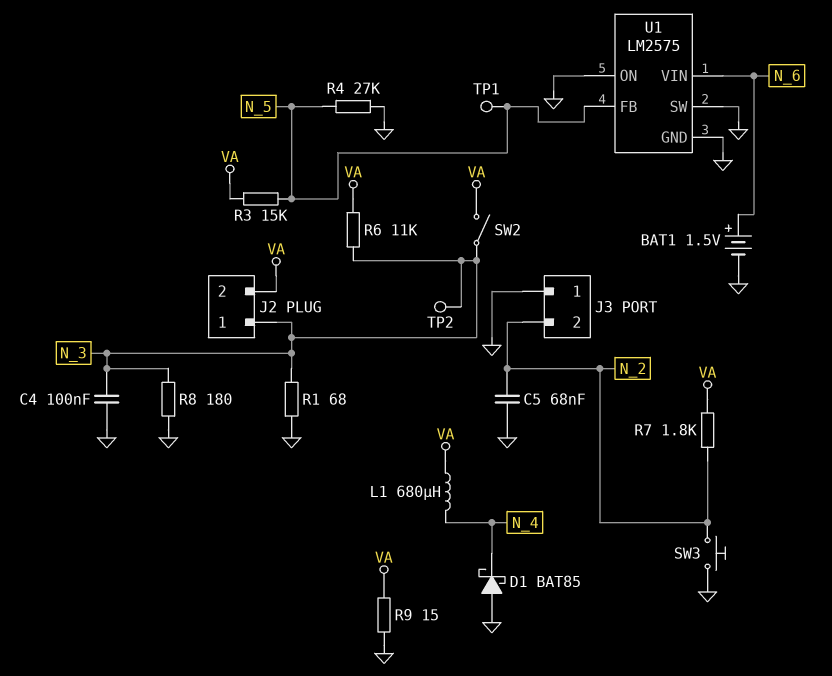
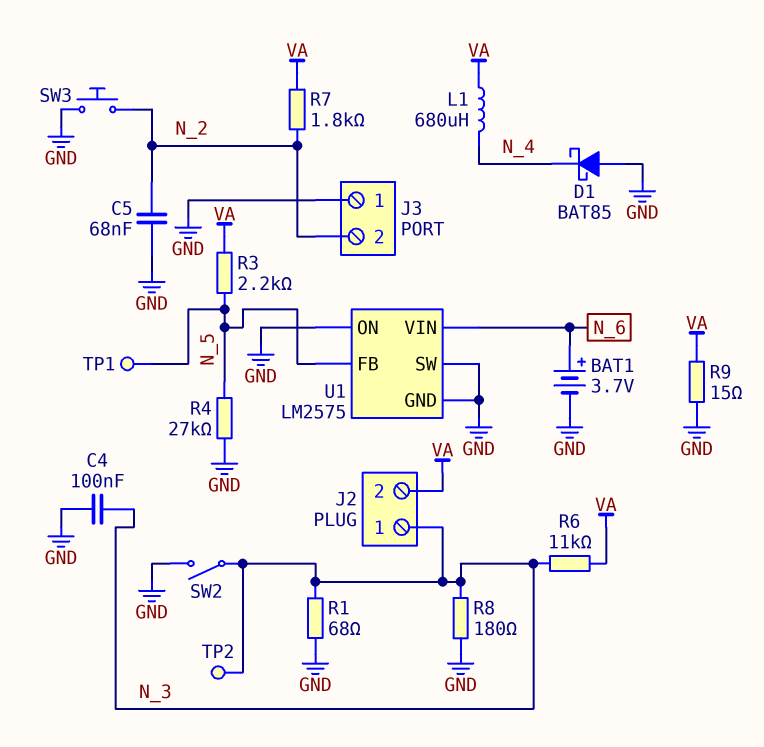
BAT1: 1.5V (plus N_6, minus GND) -> 3.7V (plus N_6, minus GND)
R3: 15k (N_5, VA) -> 2.2k (N_5, VA)
SW2: switch (N_3, VA) -> switch (GND, N_3)

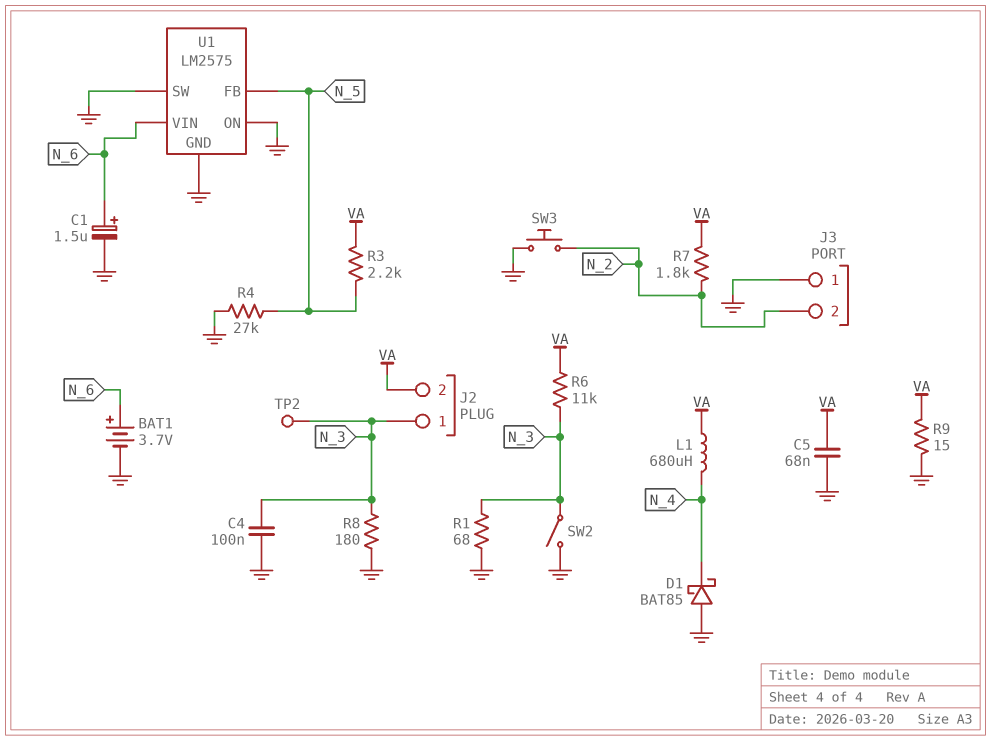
C1: none -> 1.5uF (plus N_6, minus GND)
C5: 68nF (GND, N_2) -> 68nF (GND, VA)
TP1: test point (N_5) -> none

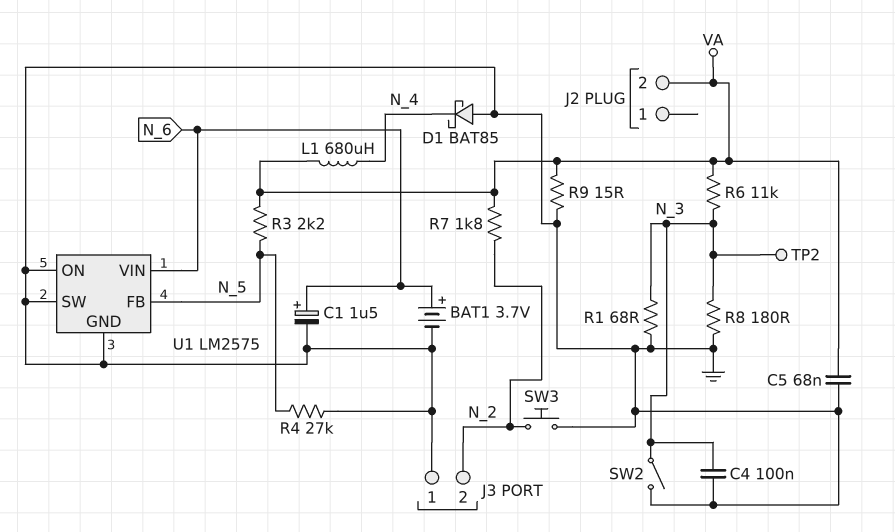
J2 pin 1: N_3 -> none

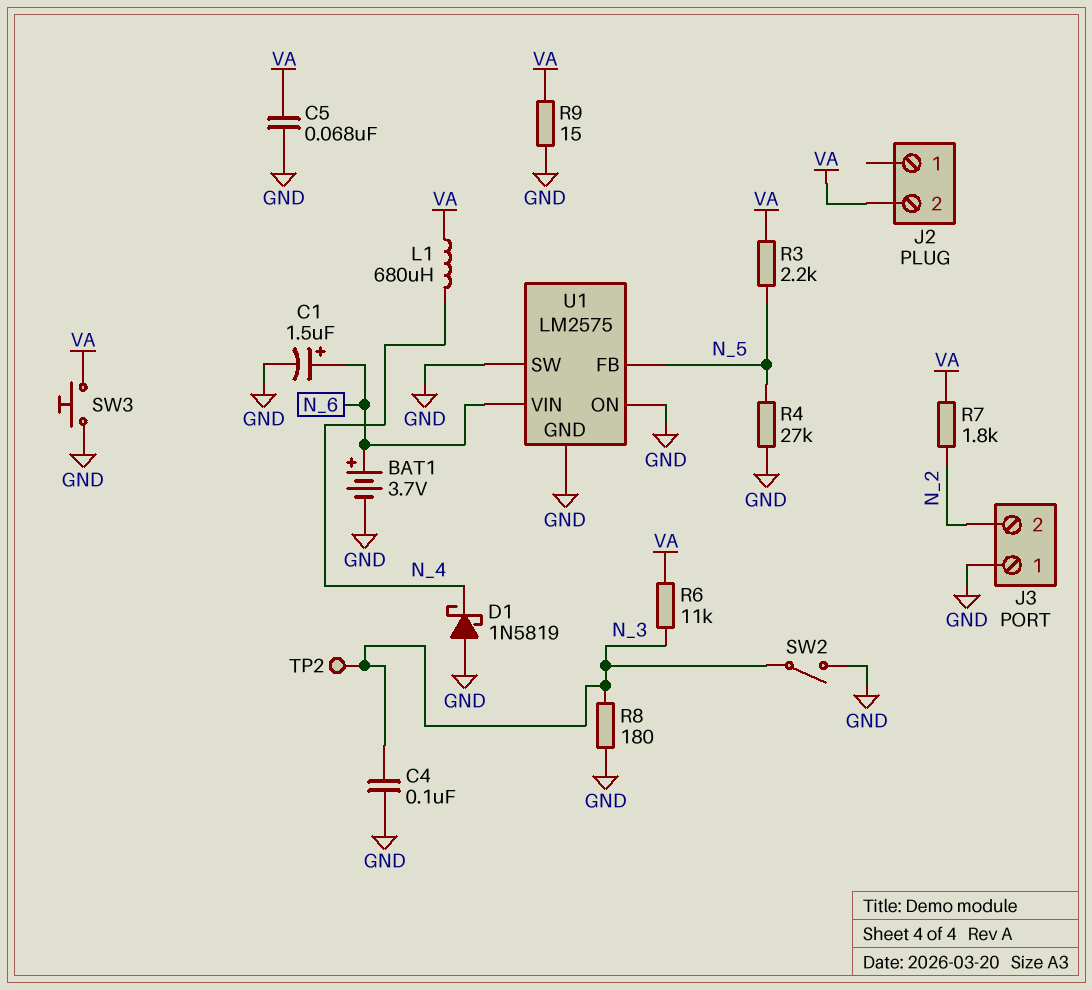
D1: schottky BAT85 (A GND, K N_4) -> schottky 1N5819 (A GND, K N_4)
R1: 68 (GND, N_3) -> none
SW3: button (GND, N_2) -> button (GND, VA)

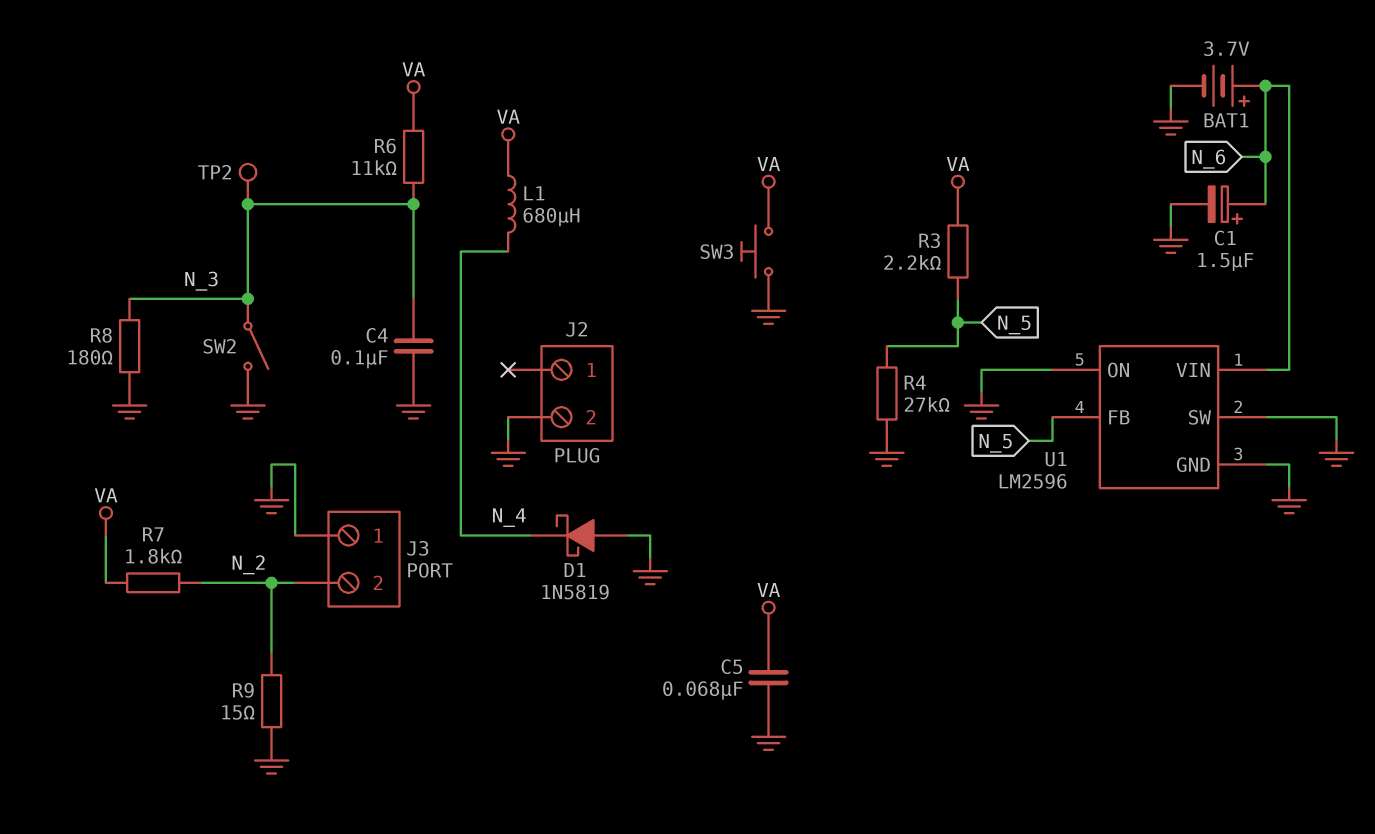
J2 pin 2: VA -> GND
R9: 15 (GND, VA) -> 15 (GND, N_2)
U1: LM2575 -> LM2596

